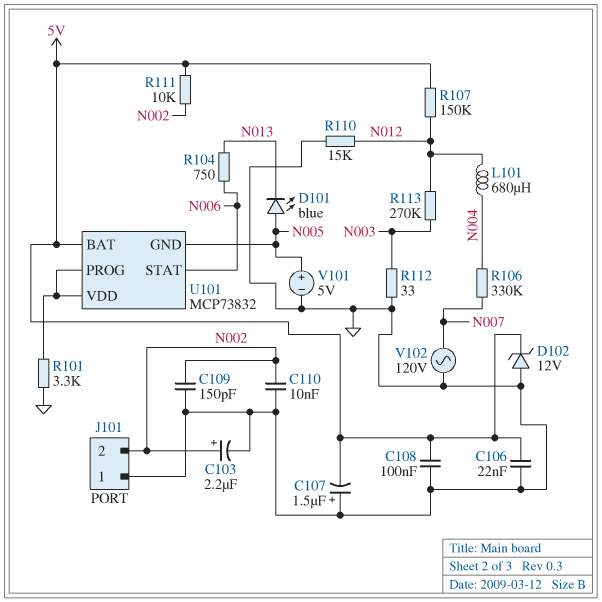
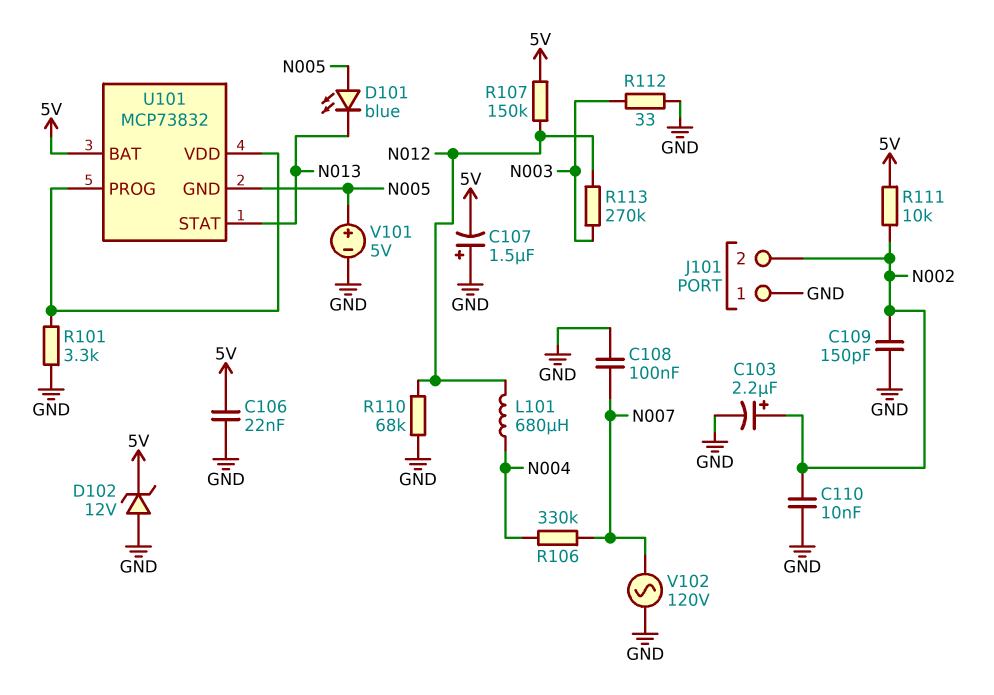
C108: 100nF (5V, GND) -> 100nF (GND, N007)
R104: 750 (N006, N013) -> none
R110: 15k (GND, N012) -> 68k (GND, N012)
U101 pin STAT: N006 -> N013

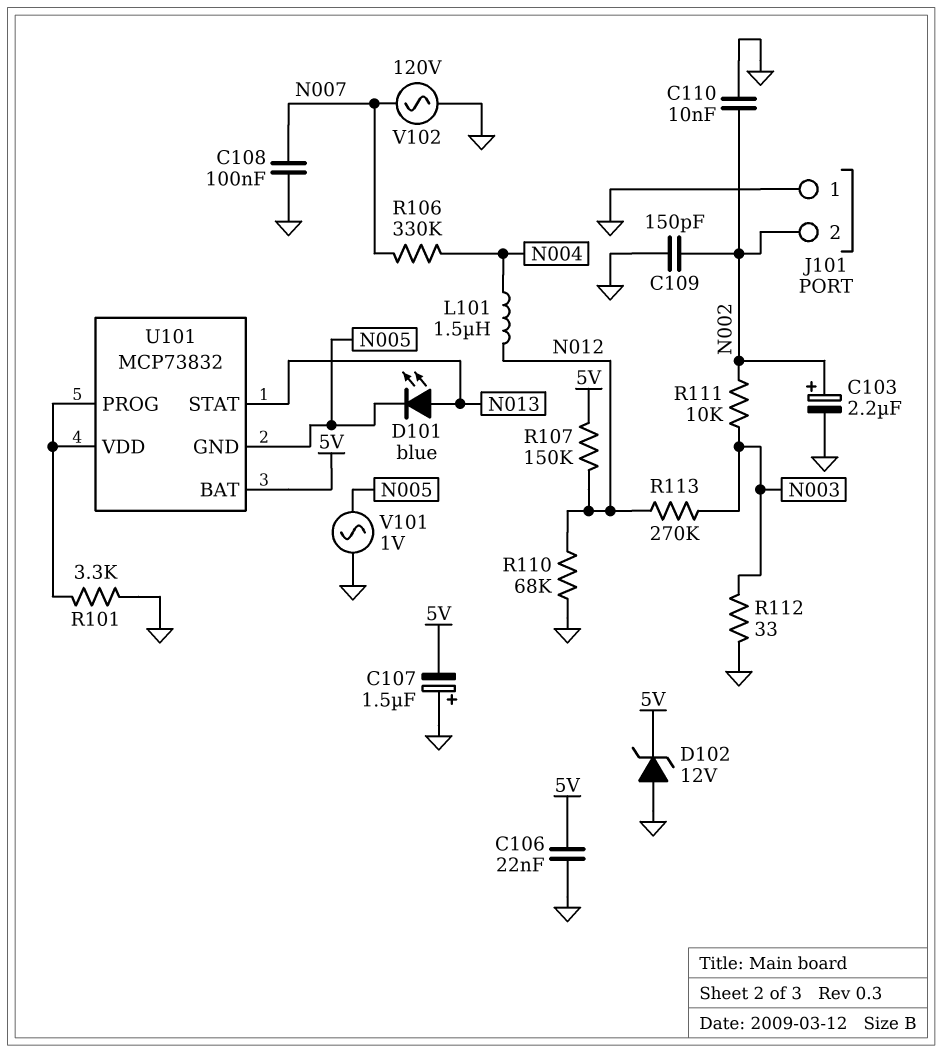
D101: LED blue (A N005, K N013) -> LED blue (A N013, K N005)
L101: 680uH (N004, N012) -> 1.5uH (N004, N012)
R111: 10k (5V, N002) -> 10k (N002, N003)
V101: 5V (plus N005, minus GND) -> AC 1V (GND, N005)

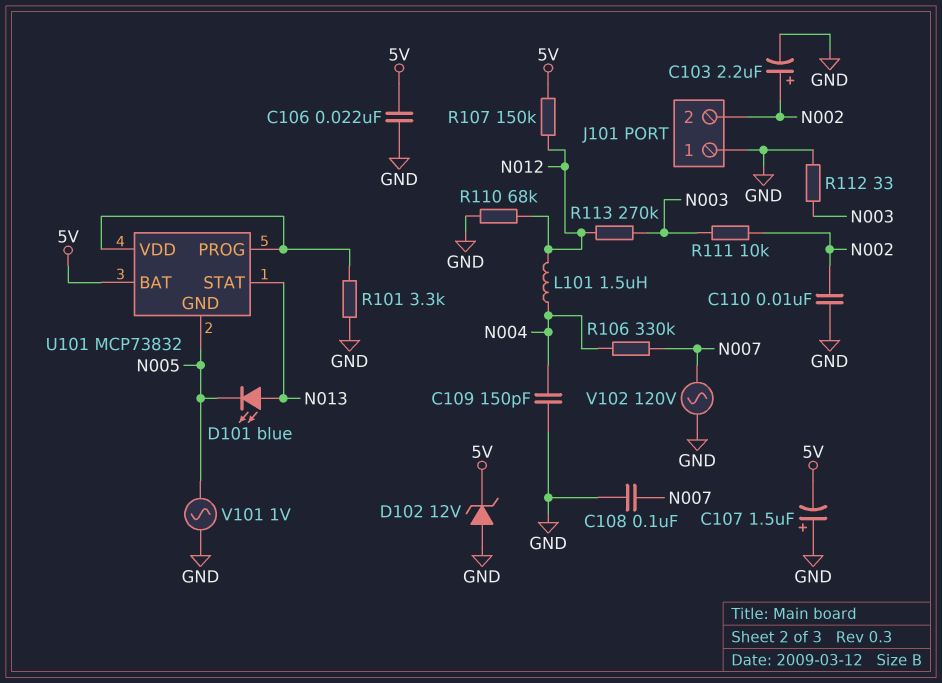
C109: 150pF (GND, N002) -> 150pF (GND, N004)

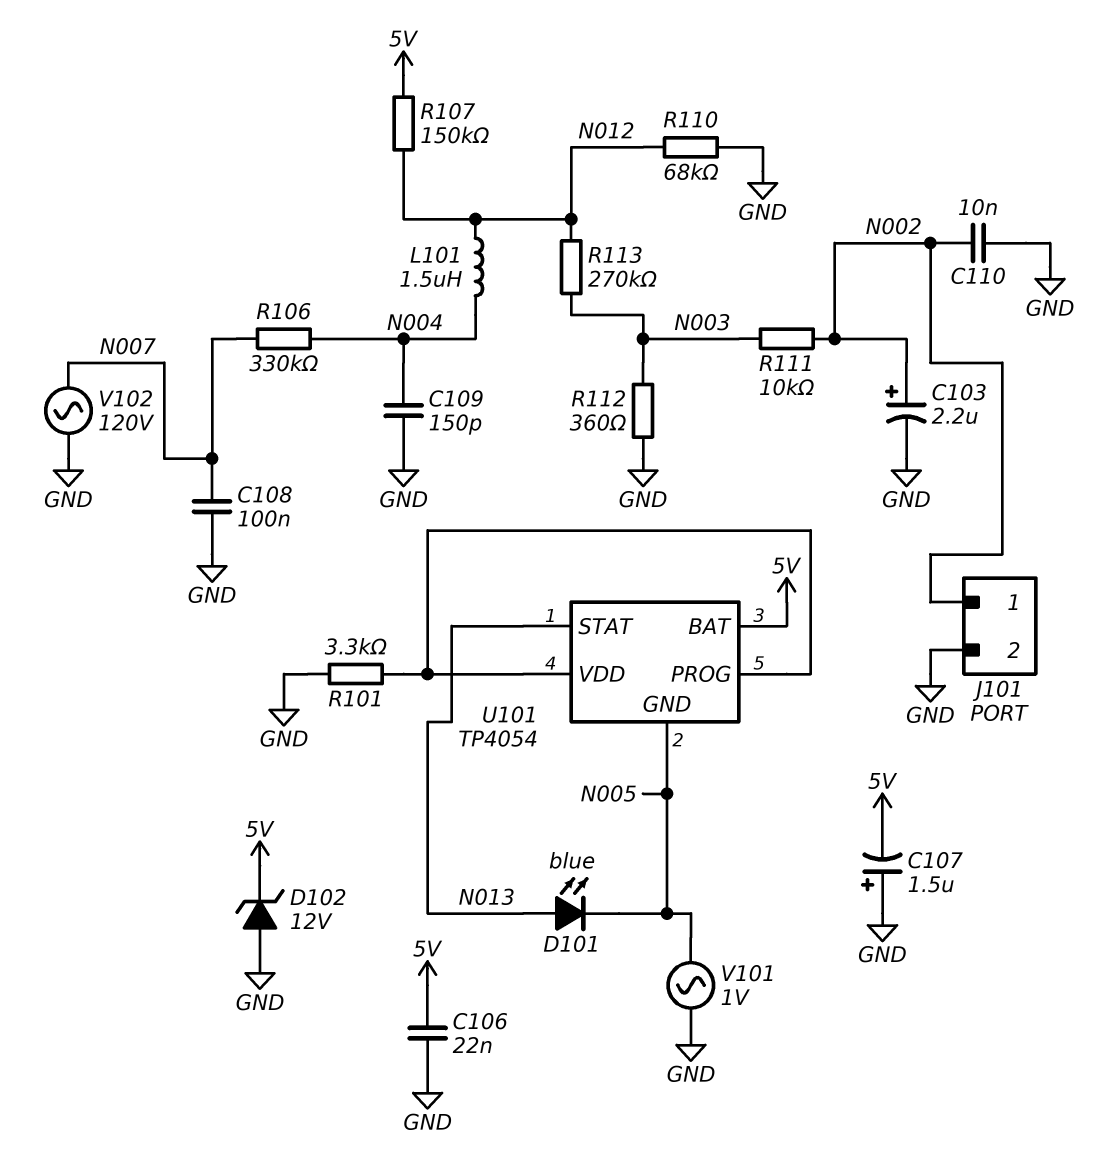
J101 pin 1: GND -> N002
J101 pin 2: N002 -> GND
R112: 33 (GND, N003) -> 360 (GND, N003)
U101: MCP73832 -> TP4054

